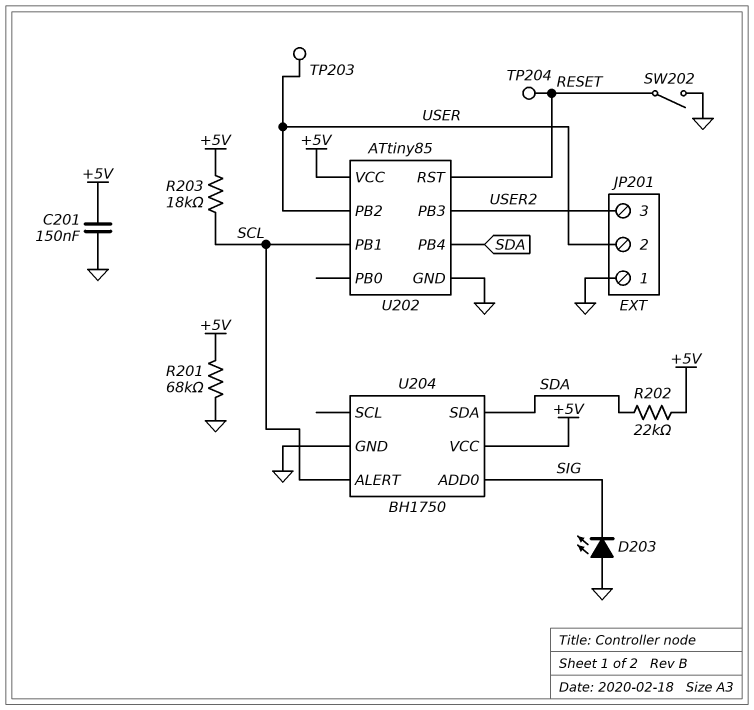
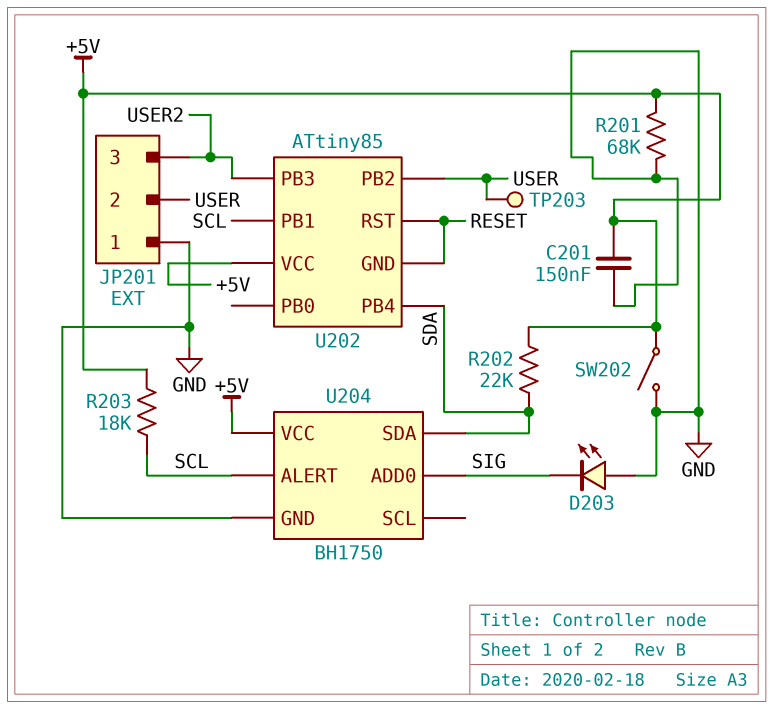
SW202: switch (GND, RESET) -> switch (+5V, GND)
TP204: test point (RESET) -> none
U202 pin GND: GND -> RESET

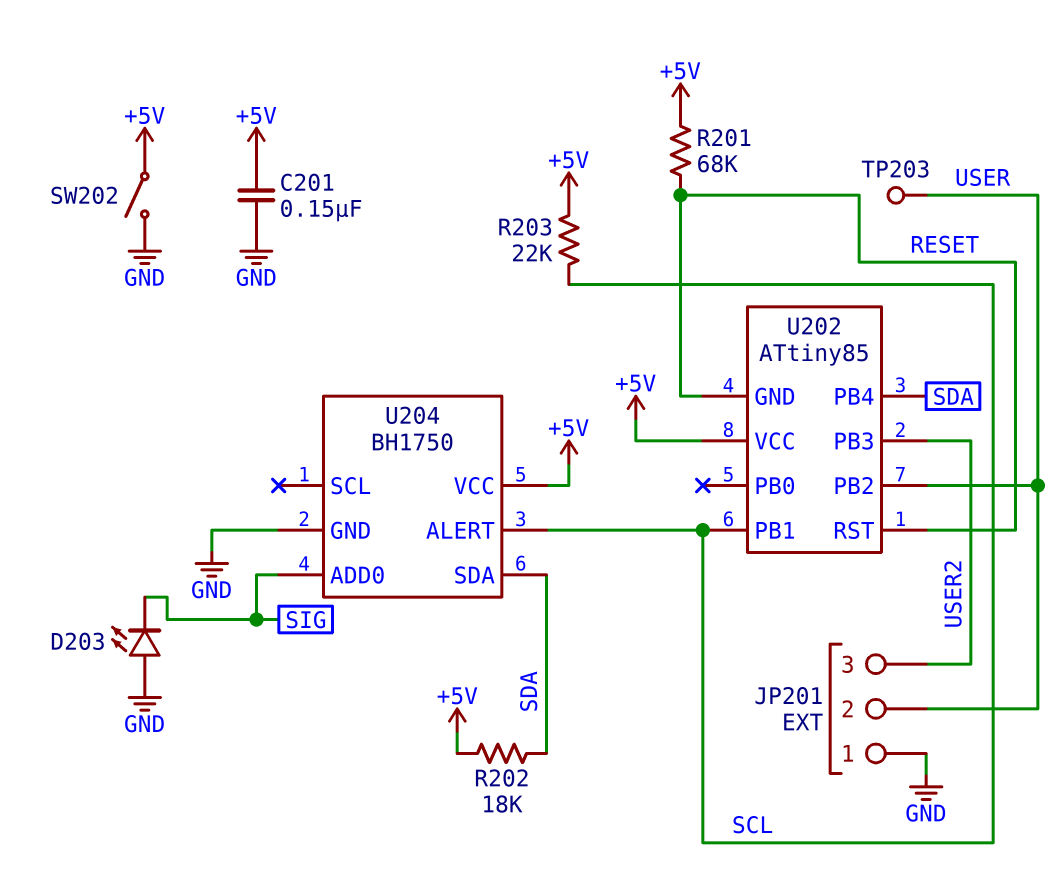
R201: 68k (+5V, GND) -> 68k (+5V, RESET)
R202: 22k (+5V, SDA) -> 18k (+5V, SDA)
R203: 18k (+5V, SCL) -> 22k (+5V, SCL)

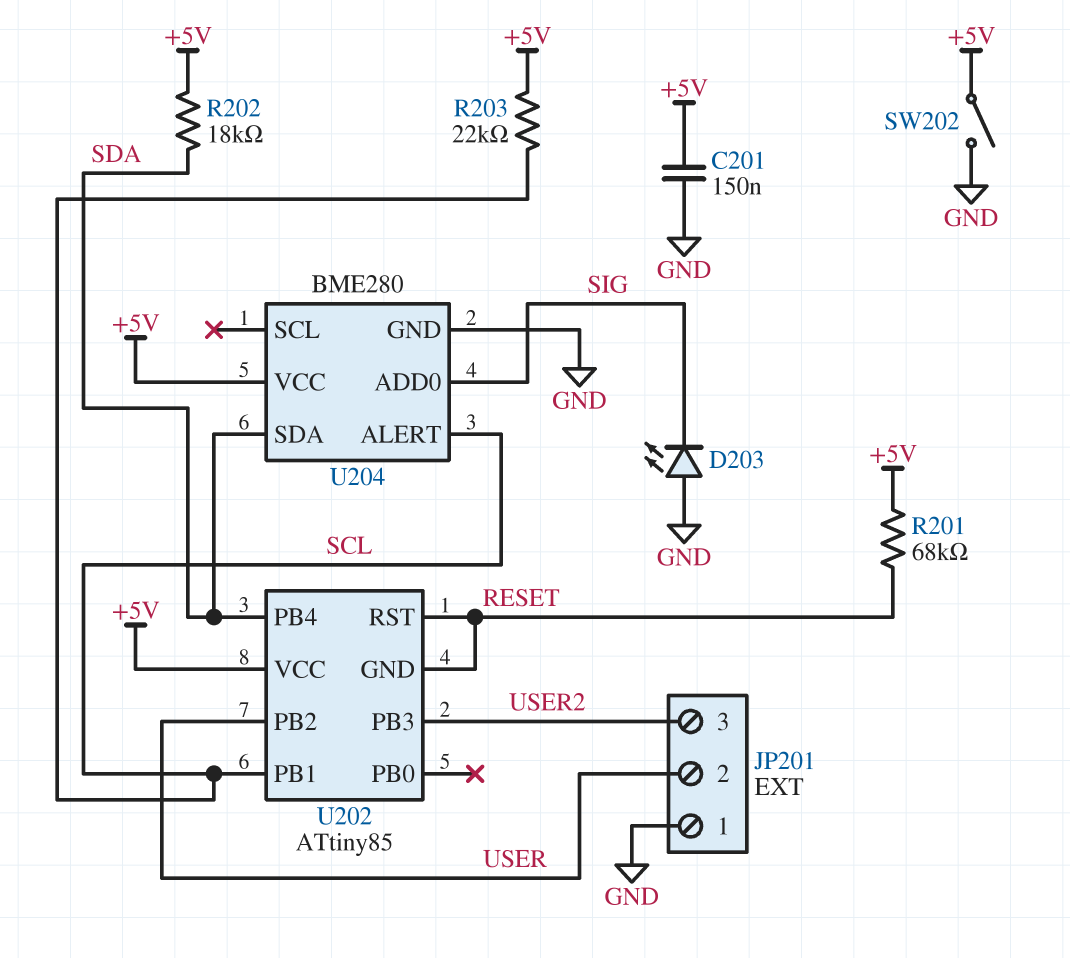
TP203: test point (USER) -> none
U204: BH1750 -> BME280

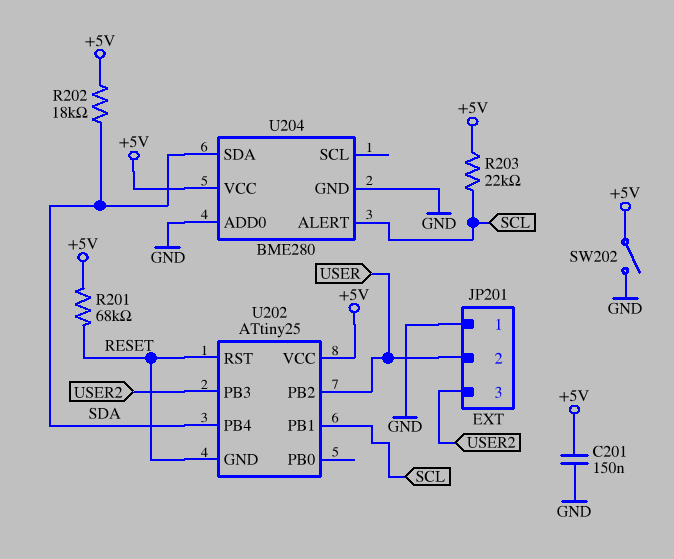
D203: LED (A GND, K SIG) -> none
U202: ATtiny85 -> ATtiny25
U204 pin ADD0: SIG -> GND

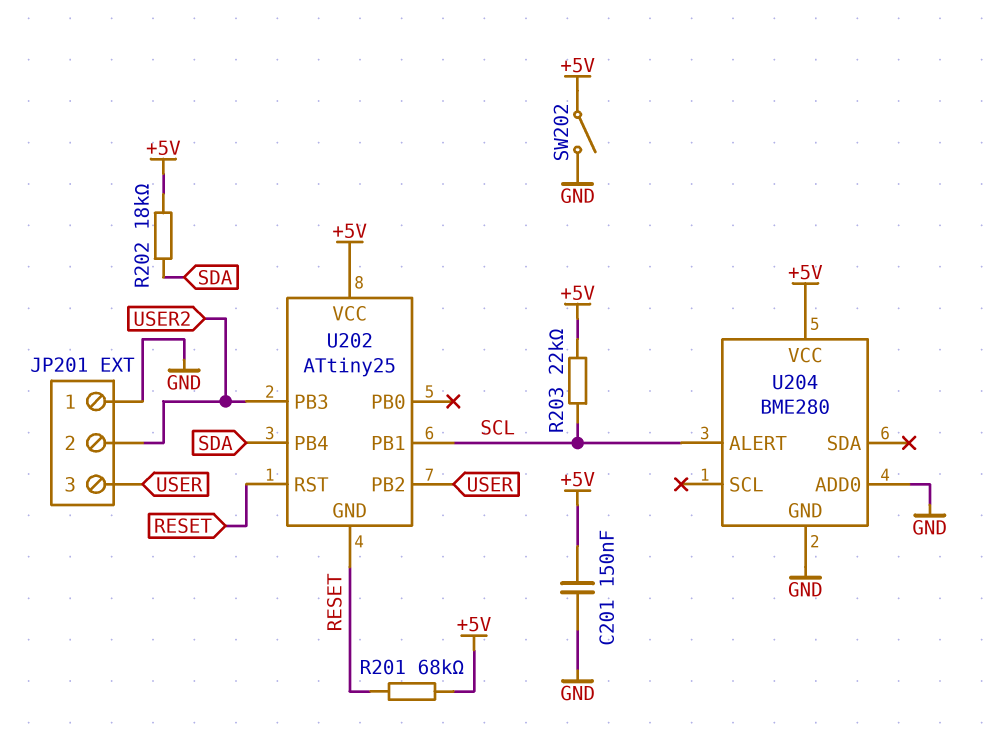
JP201 pin 2: USER -> USER2
JP201 pin 3: USER2 -> USER
U204 pin SDA: SDA -> none

